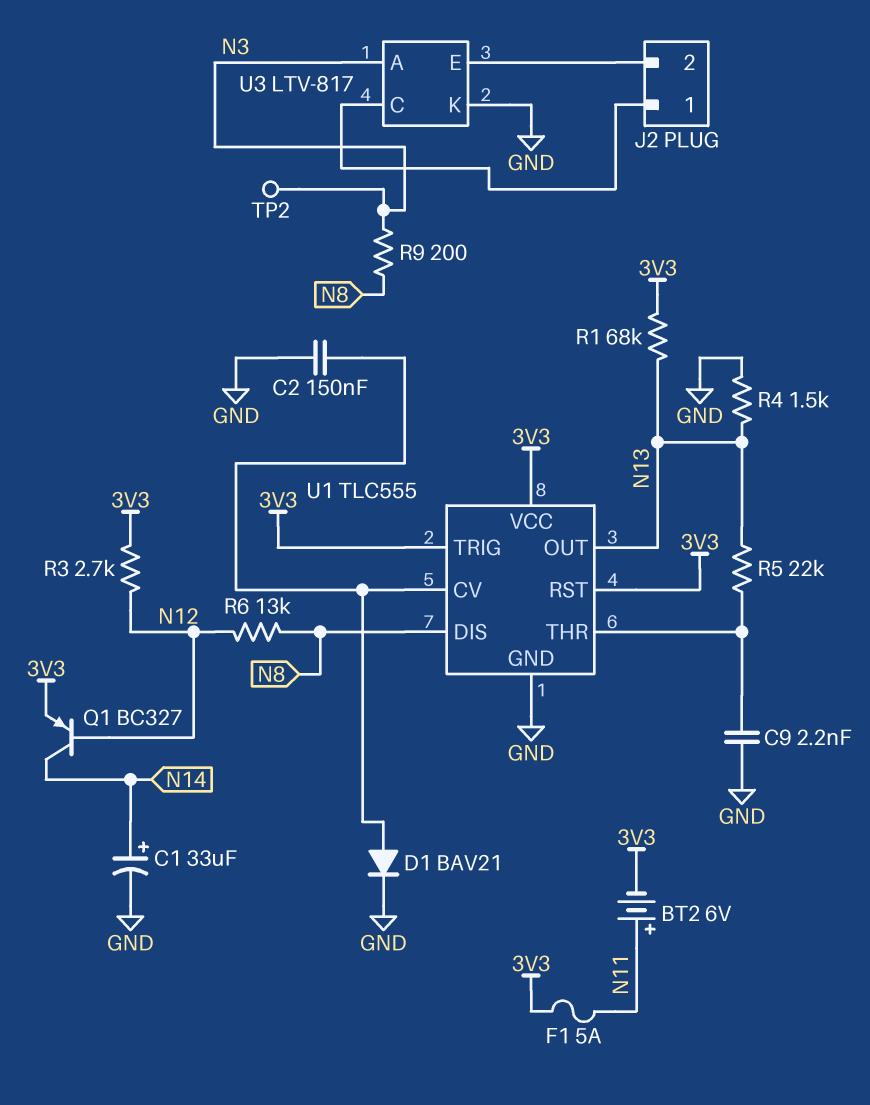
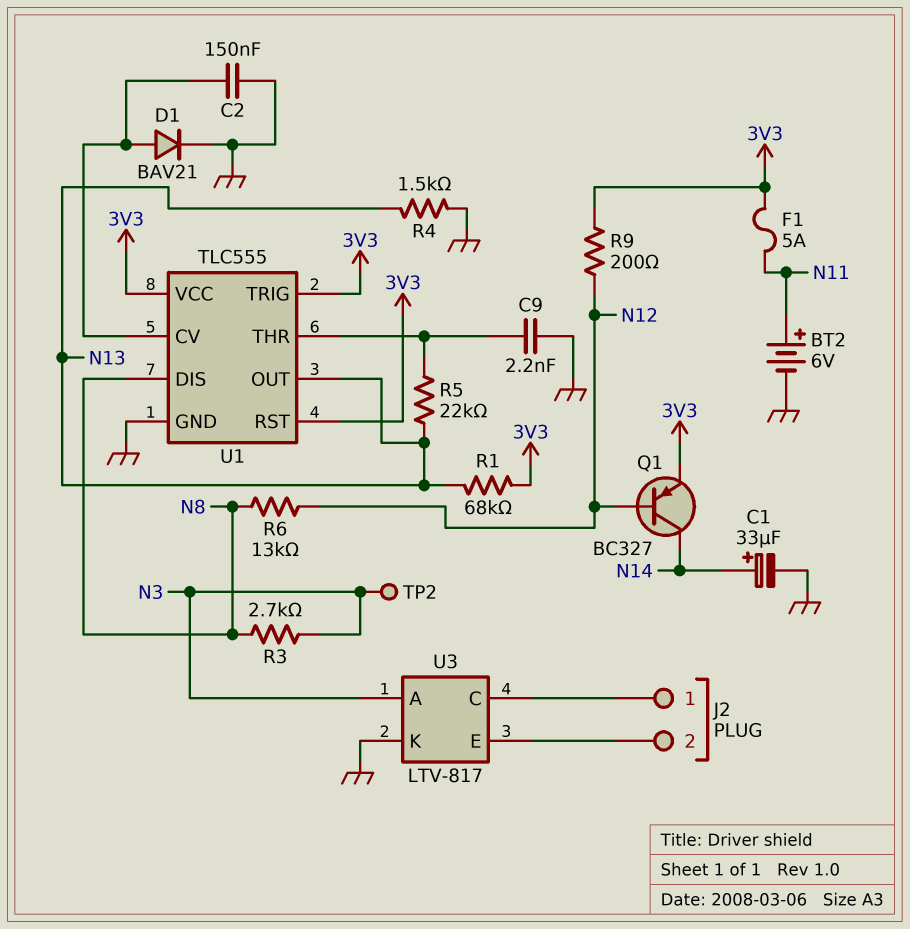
BT2: 6V (plus N11, minus 3V3) -> 6V (plus N11, minus GND)
R3: 2.7k (3V3, N12) -> 2.7k (N3, N8)
R9: 200 (N3, N8) -> 200 (3V3, N12)

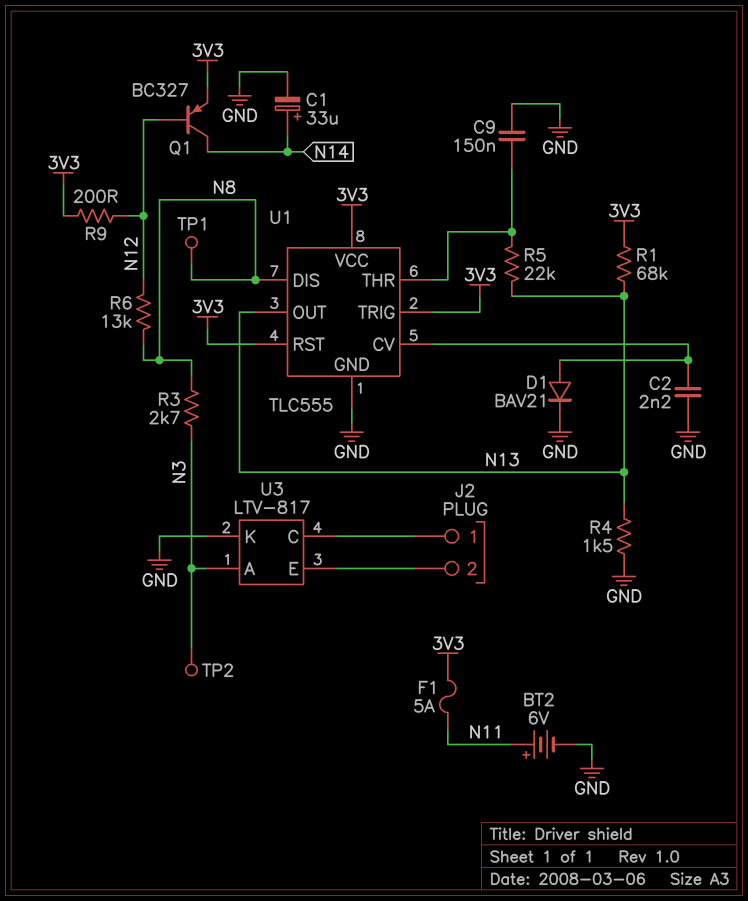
C2: 150nF (GND, U1/CV) -> 2.2nF (GND, U1/CV)
C9: 2.2nF (GND, U1/THR) -> 150nF (GND, U1/THR)
TP1: none -> test point (N8)

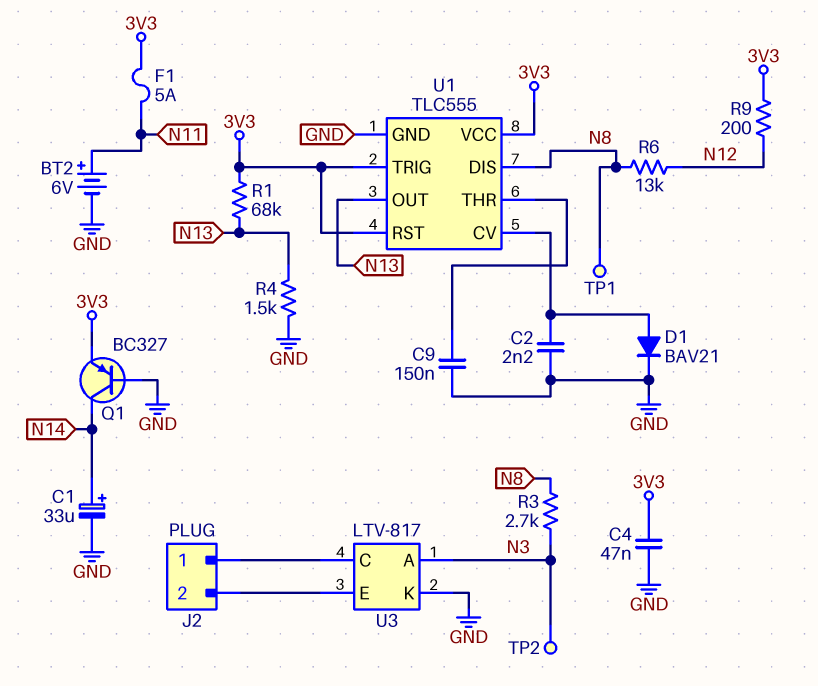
C4: none -> 47nF (3V3, GND)
Q1: PNP BC327 (B N12, C N14, E 3V3) -> PNP BC327 (B GND, C N14, E 3V3)
R5: 22k (N13, U1/THR) -> none

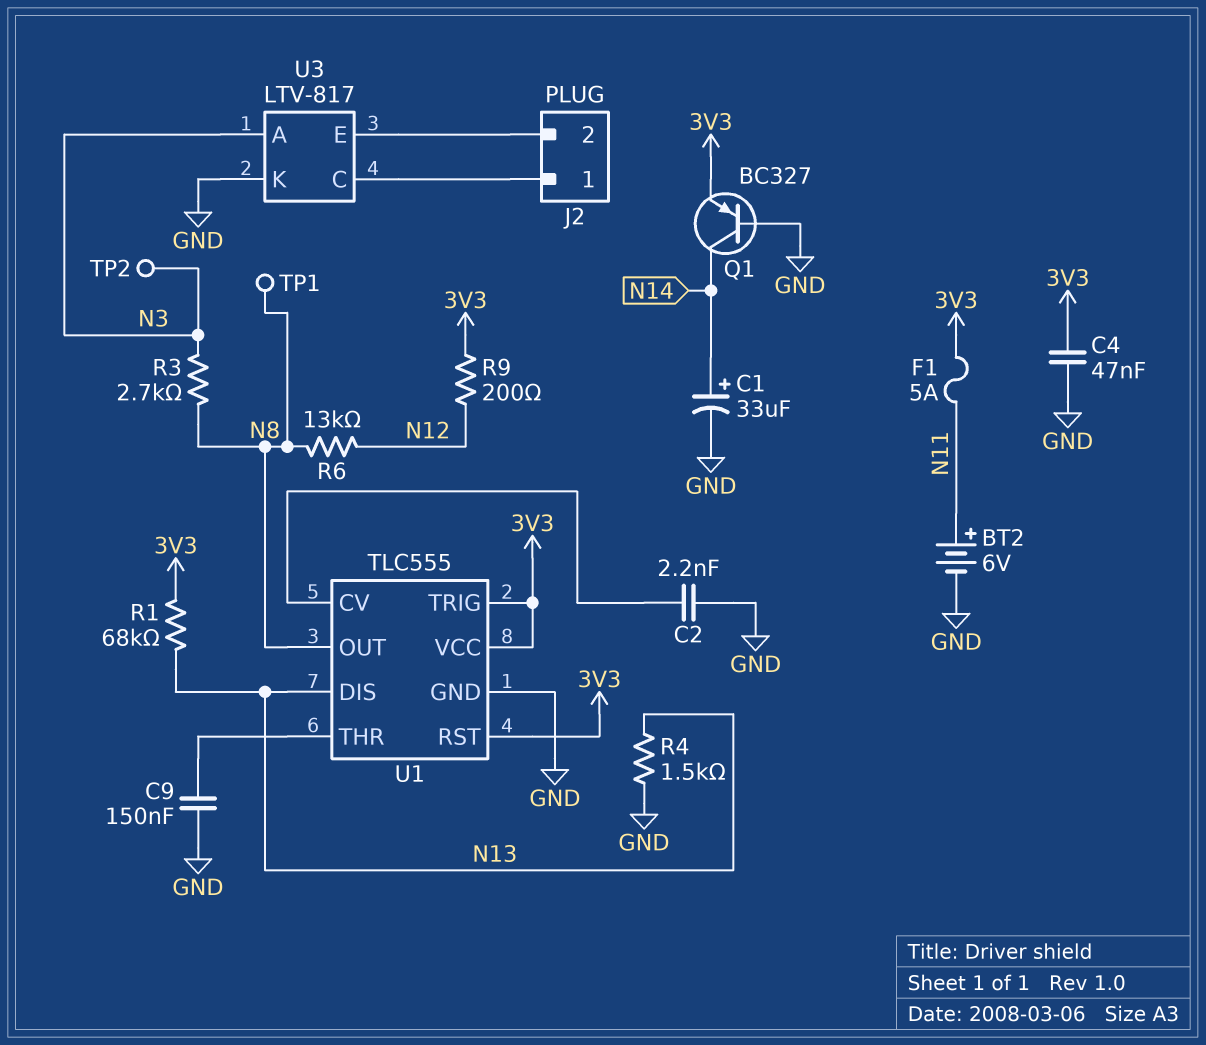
D1: diode BAV21 (A U1/CV, K GND) -> none
U1 pin DIS: N8 -> N13
U1 pin OUT: N13 -> N8

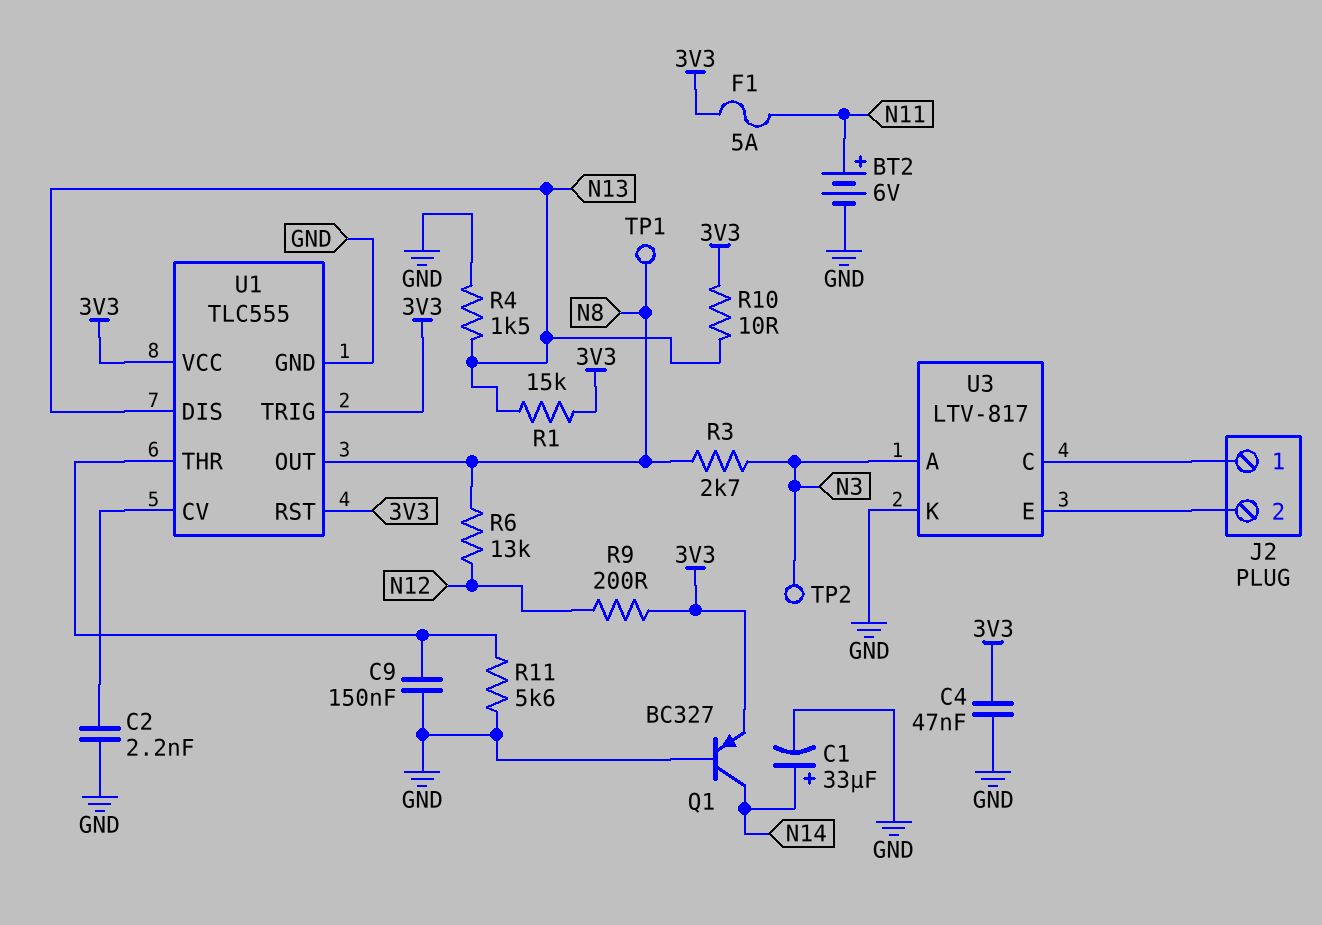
R1: 68k (3V3, N13) -> 15k (3V3, N13)
R10: none -> 10 (3V3, N13)
R11: none -> 5.6k (GND, U1/THR)

